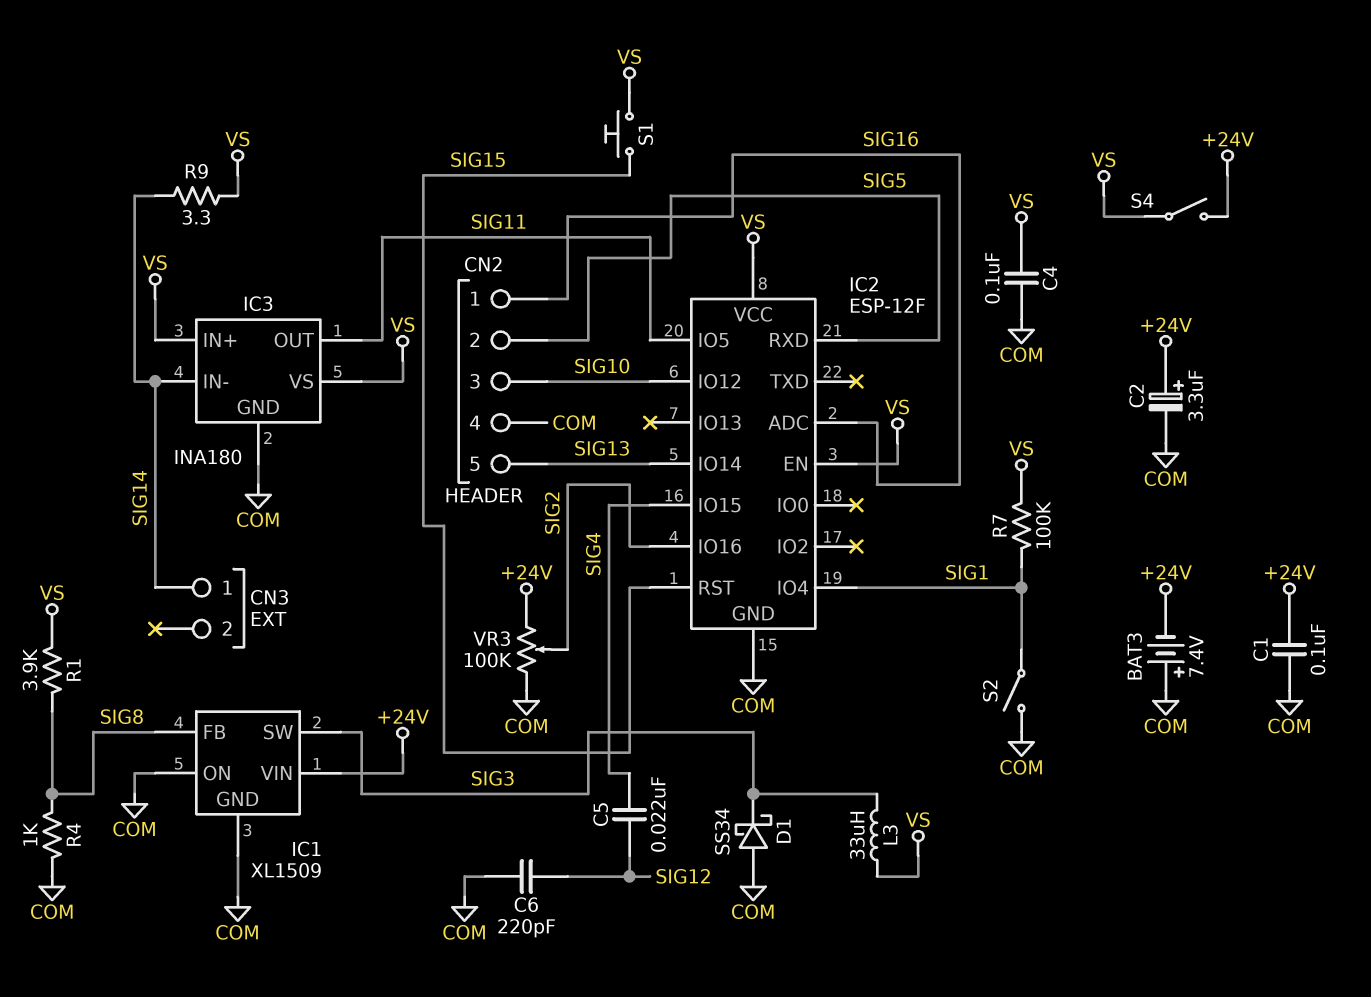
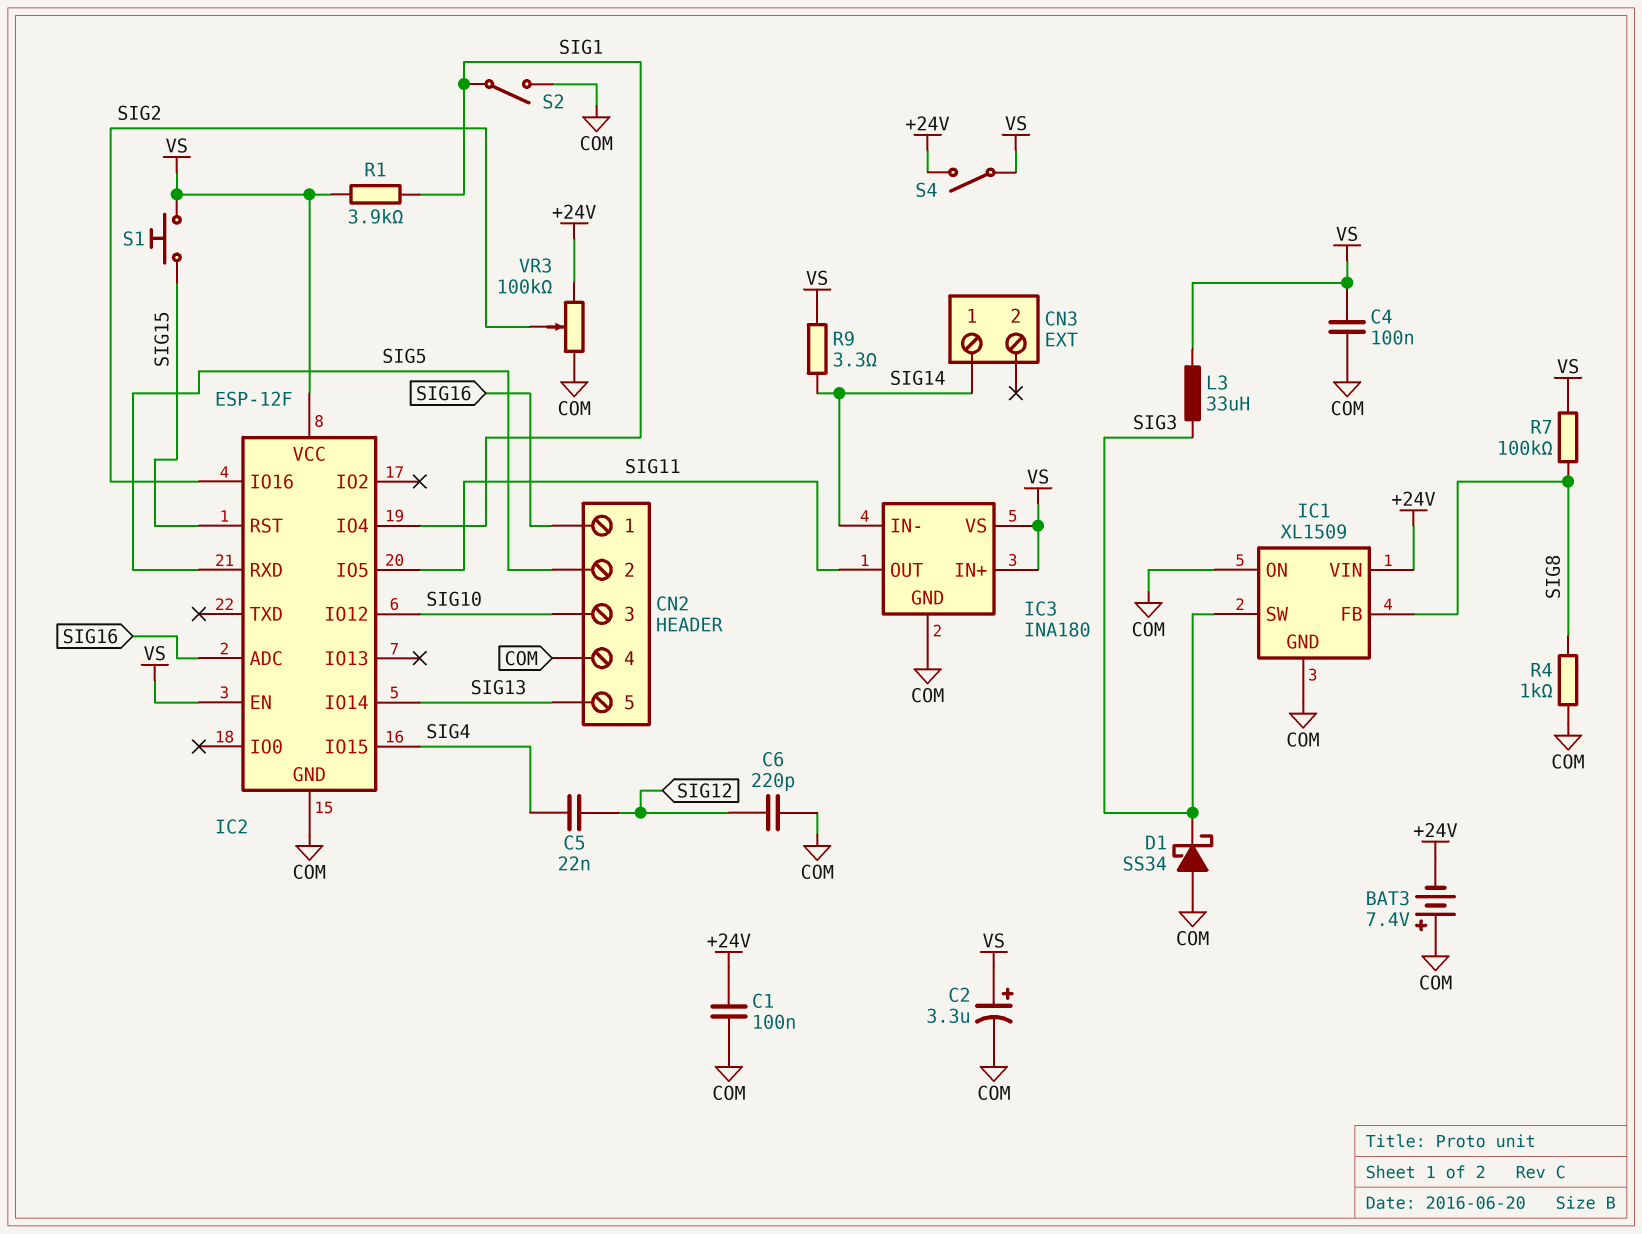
C2: 3.3uF (plus +24V, minus COM) -> 3.3uF (plus VS, minus COM)
R1: 3.9k (SIG8, VS) -> 3.9k (SIG1, VS)
R7: 100k (SIG1, VS) -> 100k (SIG8, VS)

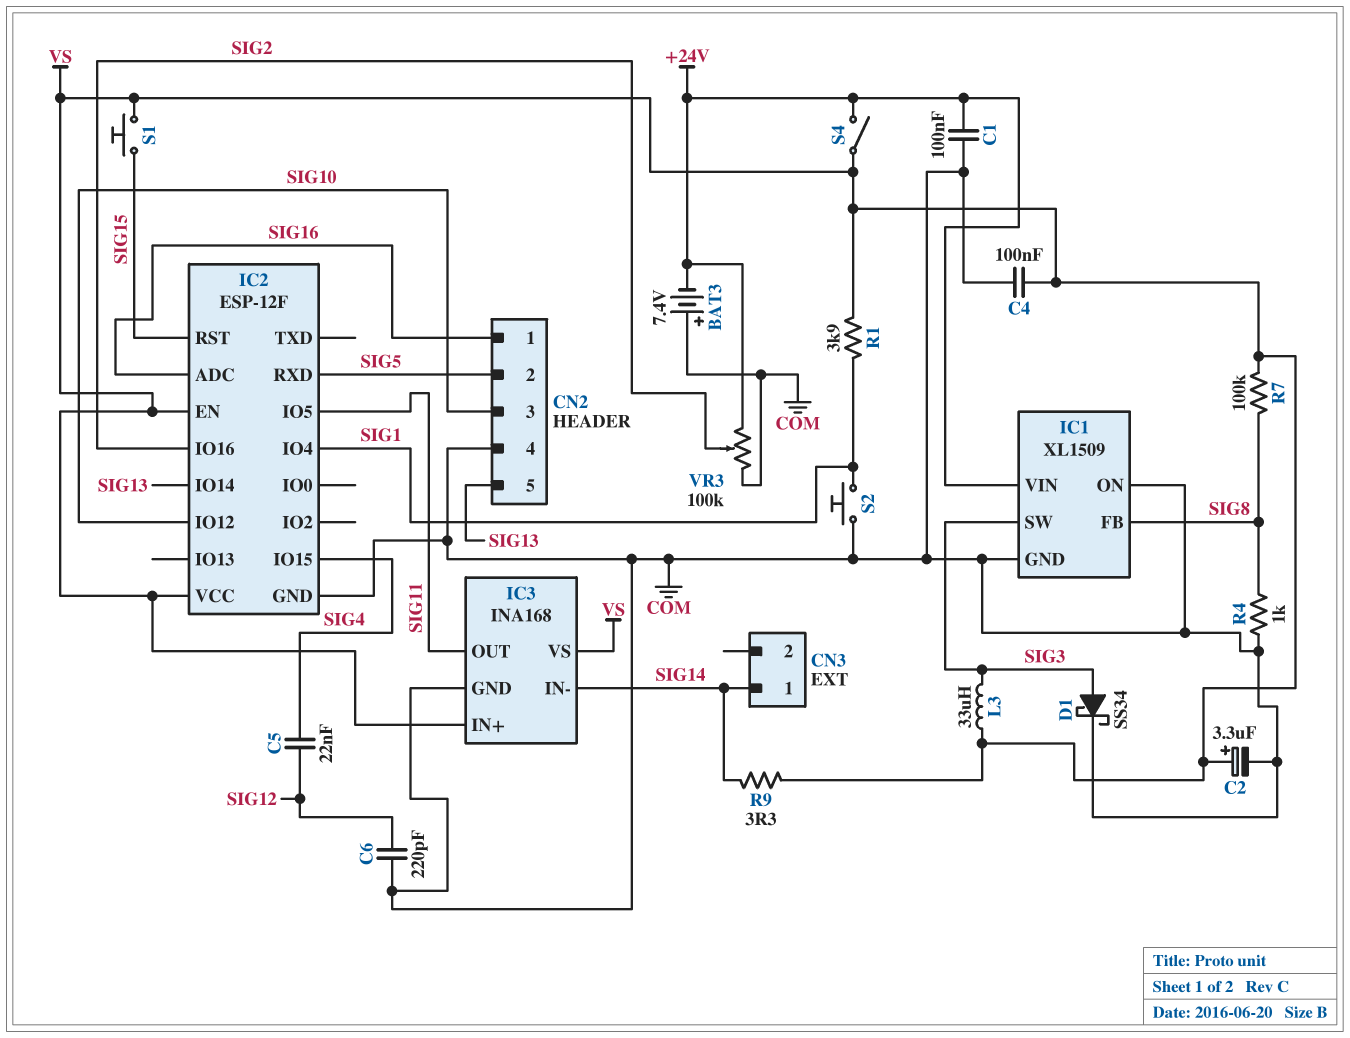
D1: schottky SS34 (A COM, K SIG3) -> schottky SS34 (A SIG3, K COM)
IC3: INA180 -> INA168
S2: switch (COM, SIG1) -> button (COM, SIG1)

